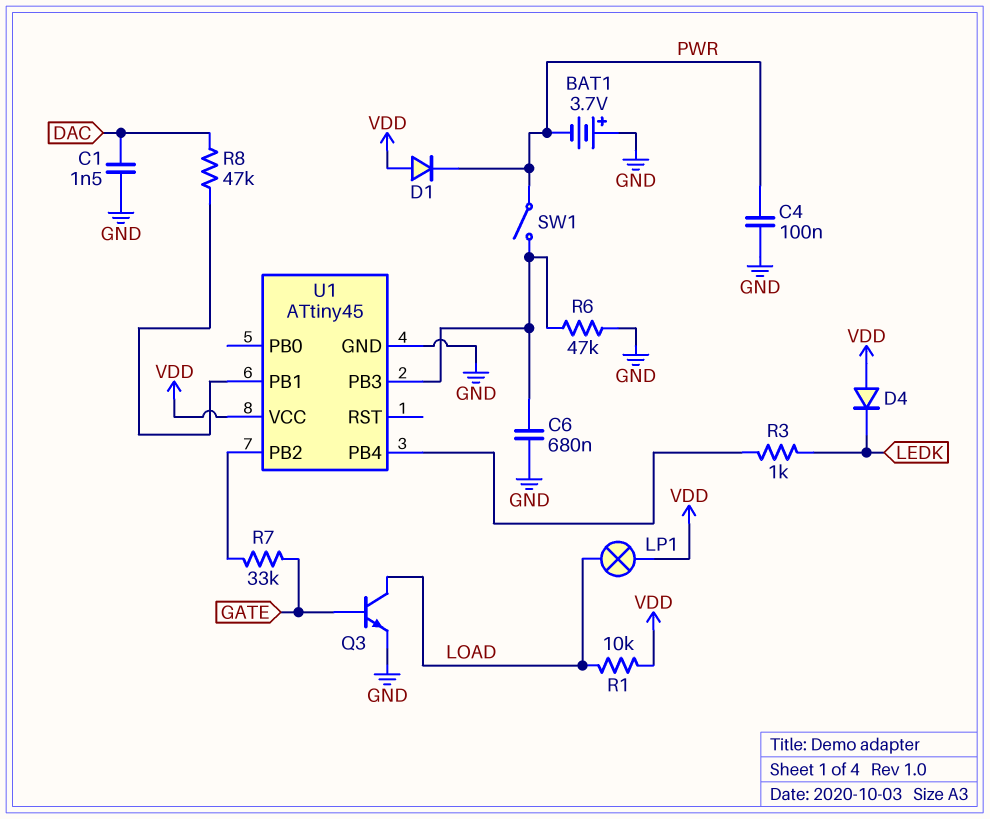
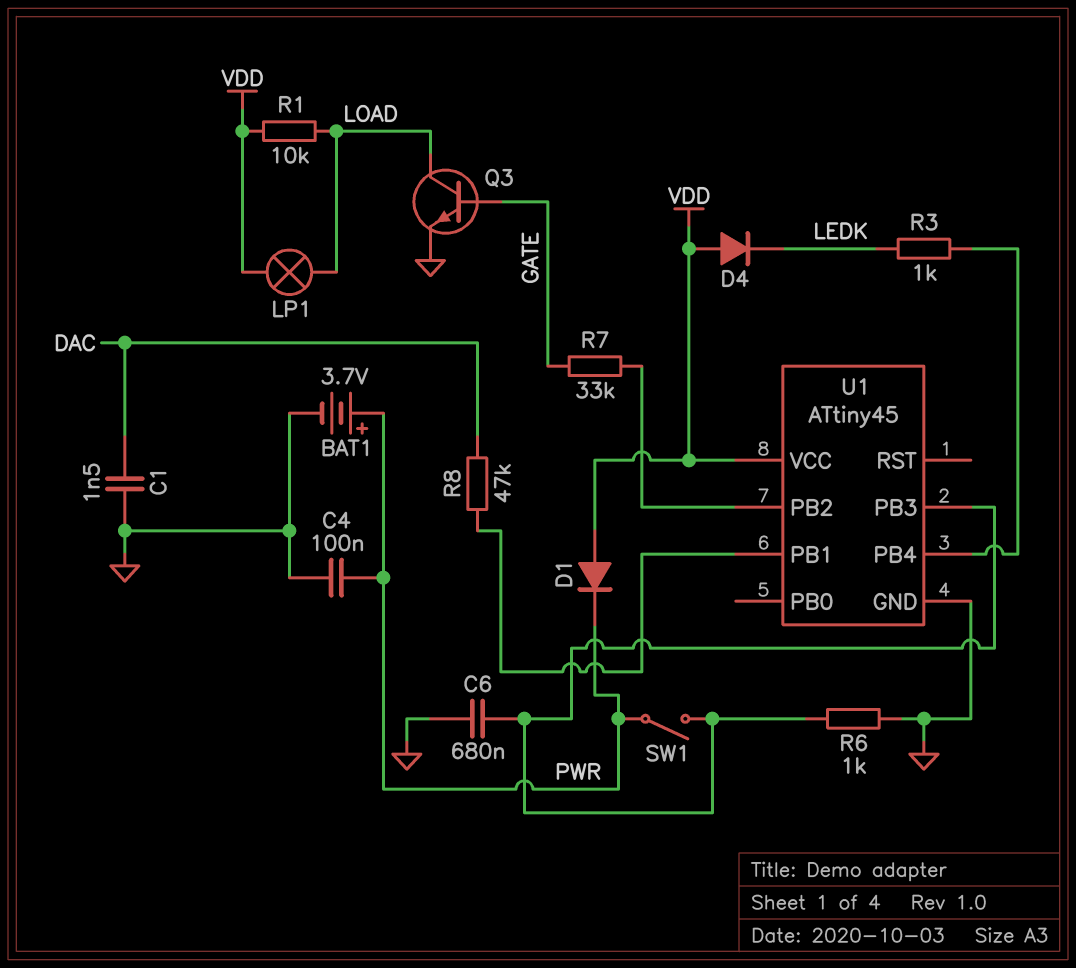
BAT1: 3.7V (plus GND, minus PWR) -> 3.7V (plus PWR, minus GND)
R6: 47k (GND, U1/PB3) -> 1k (GND, U1/PB3)

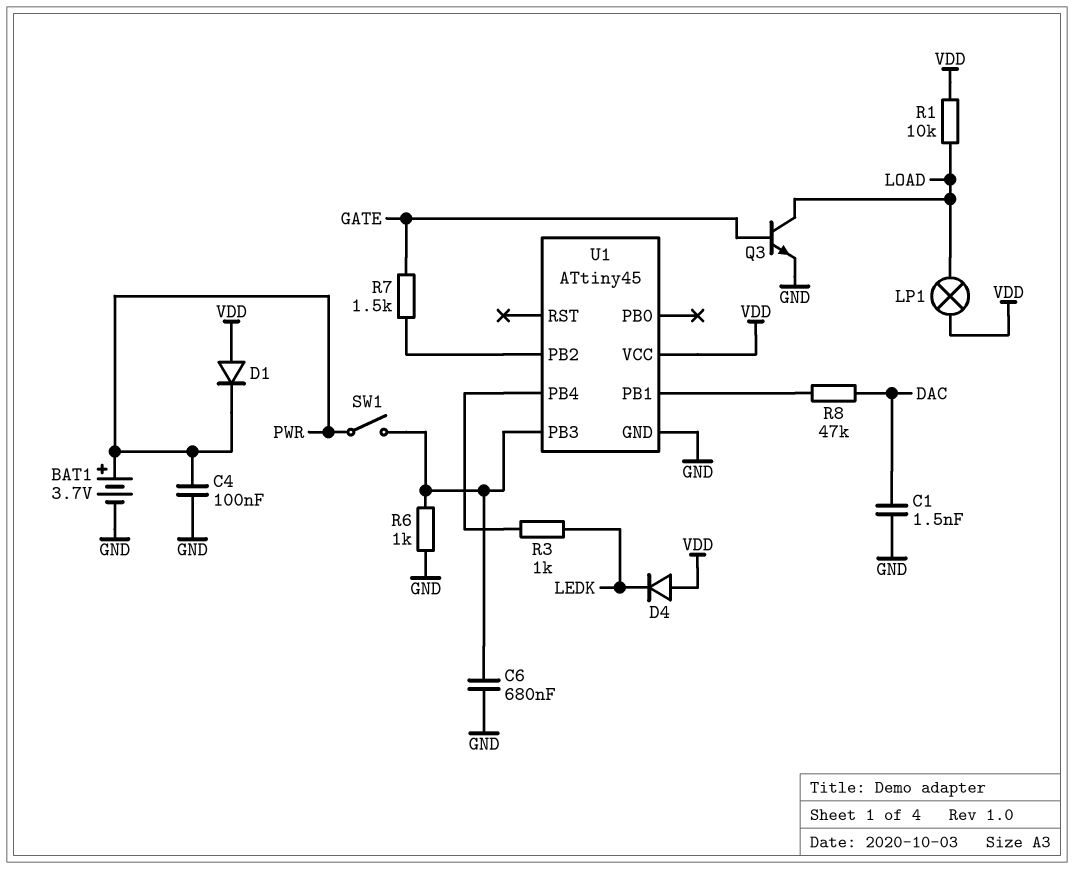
R7: 33k (GATE, U1/PB2) -> 1.5k (GATE, U1/PB2)

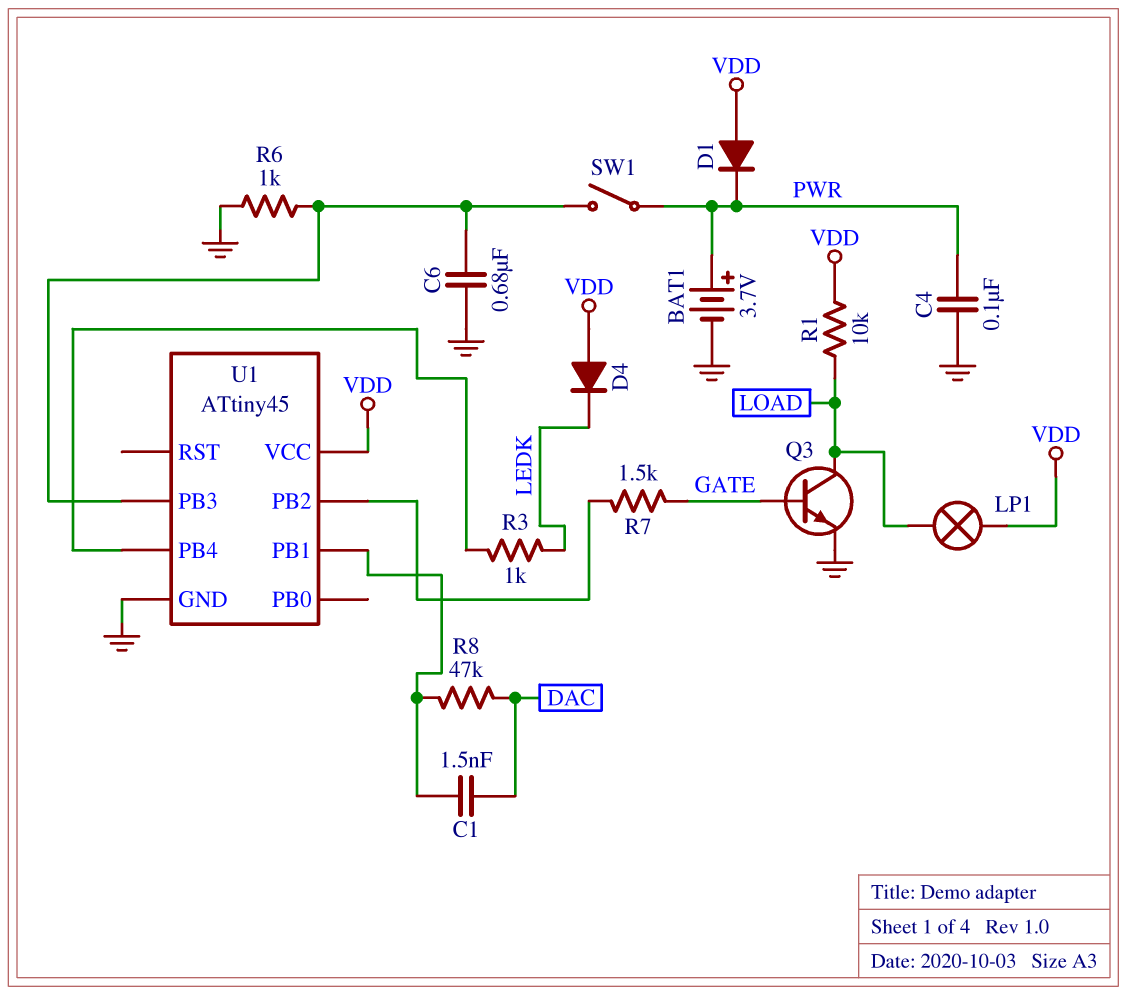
C1: 1.5nF (DAC, GND) -> 1.5nF (DAC, U1/PB1)

